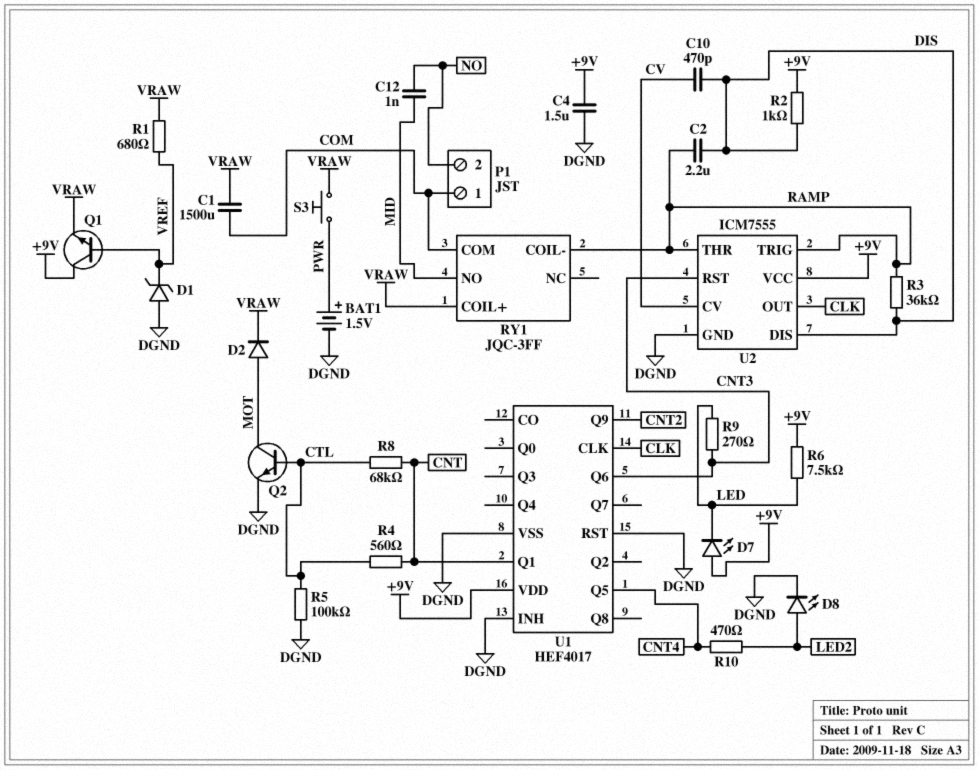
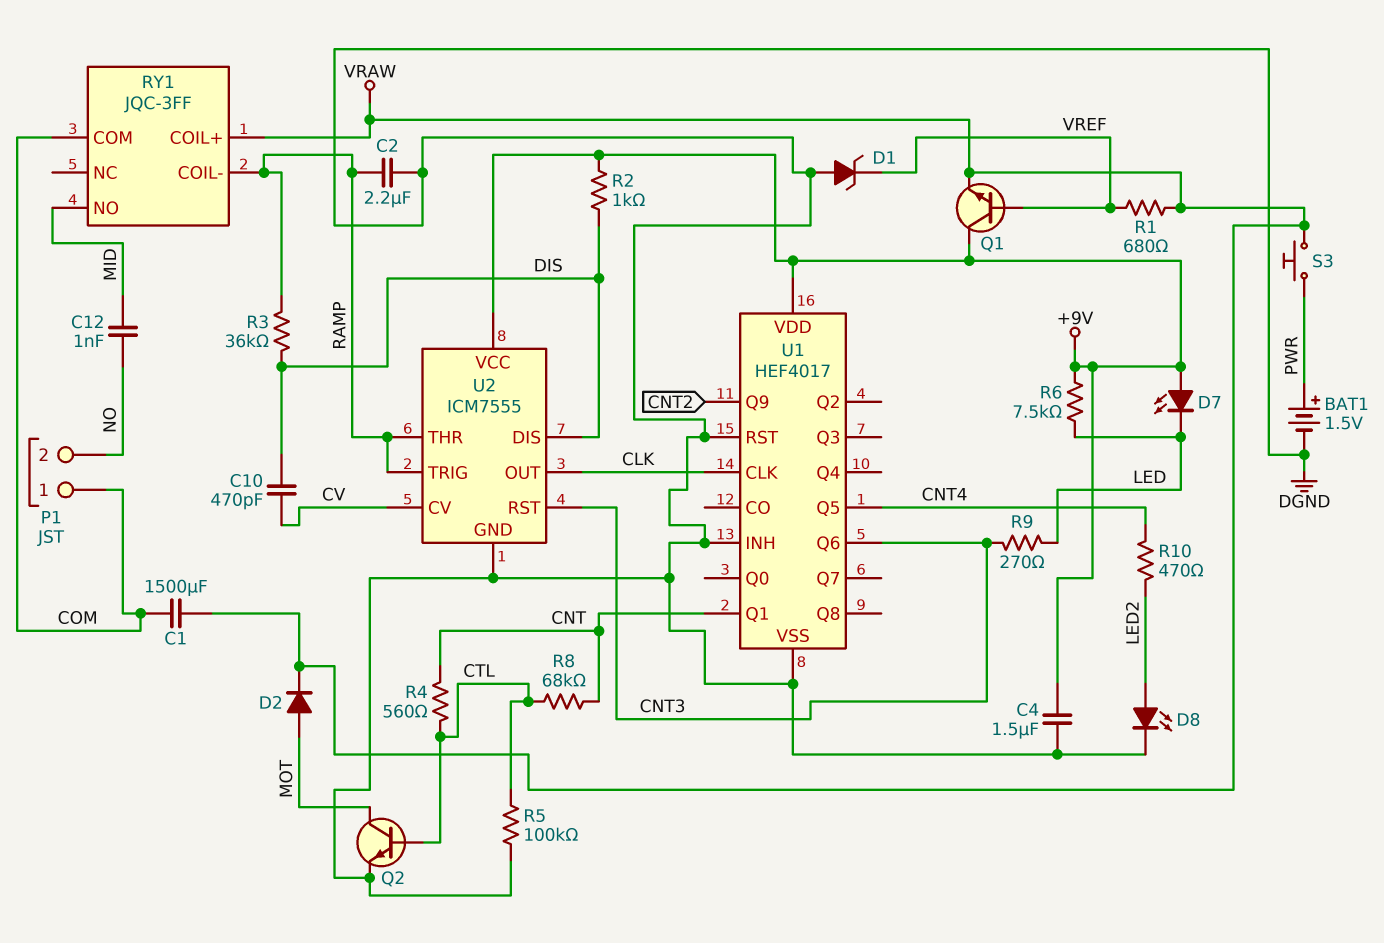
C2: 2.2uF (DIS, RAMP) -> 2.2uF (DGND, RAMP)

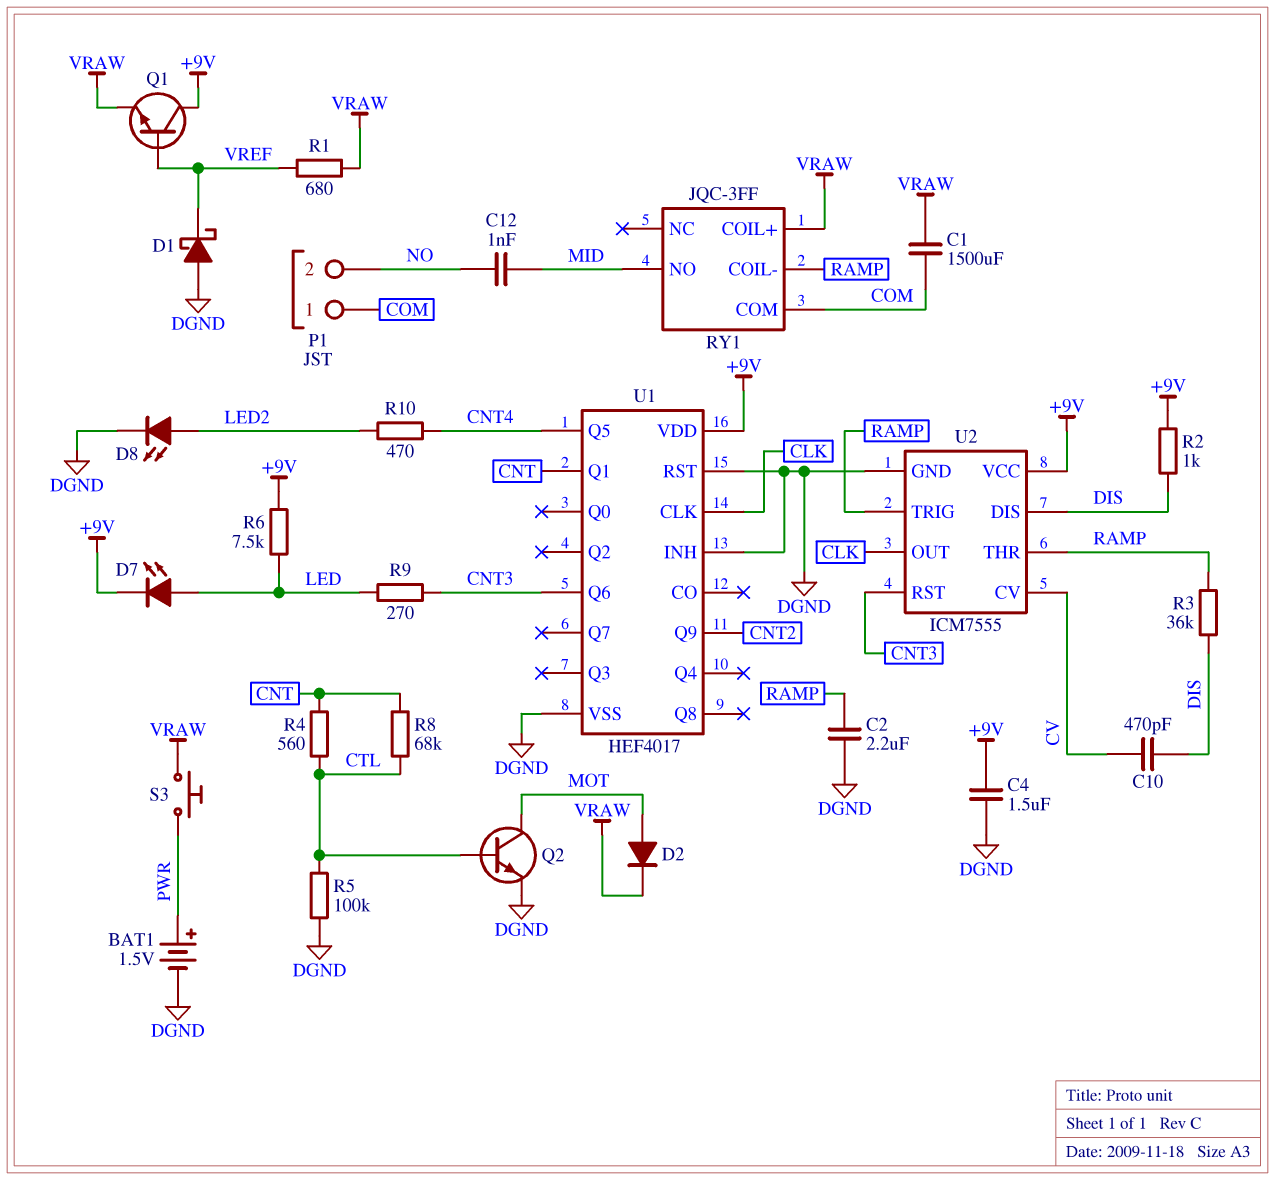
D1: zener (A DGND, K VREF) -> schottky (A DGND, K VREF)
D7: LED (A +9V, K LED) -> LED (A LED, K +9V)

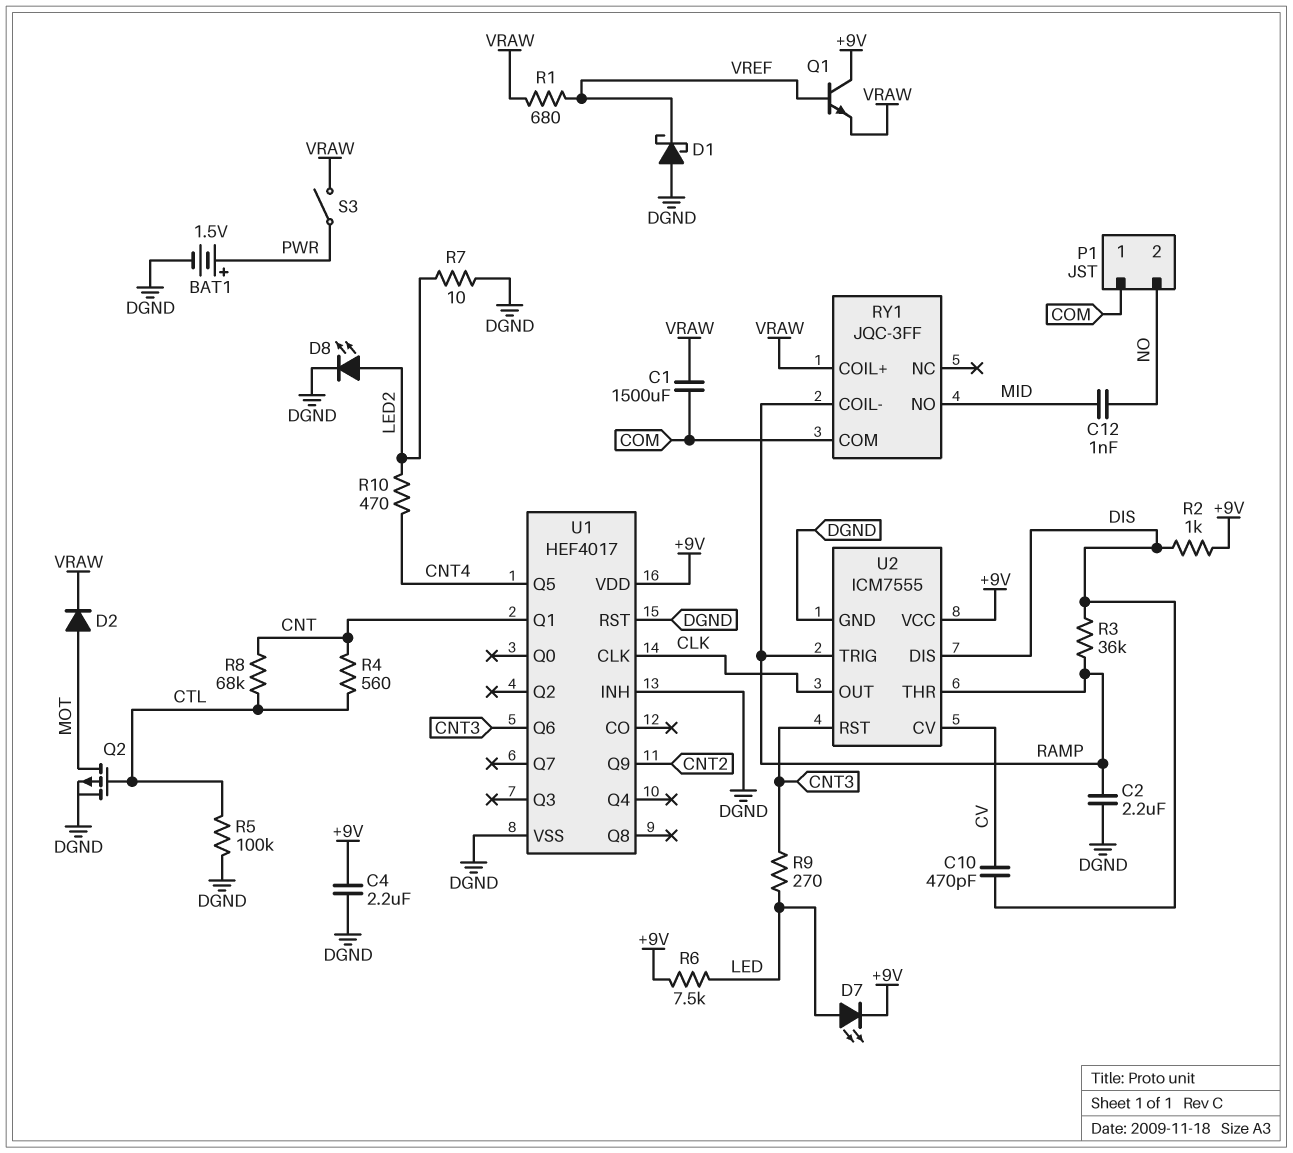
C4: 1.5uF (+9V, DGND) -> 2.2uF (+9V, DGND)
Q2: NPN (B CTL, C MOT, E DGND) -> PMOS (G CTL, D MOT, S DGND)
R7: none -> 10 (DGND, LED2)
S3: button (PWR, VRAW) -> switch (PWR, VRAW)

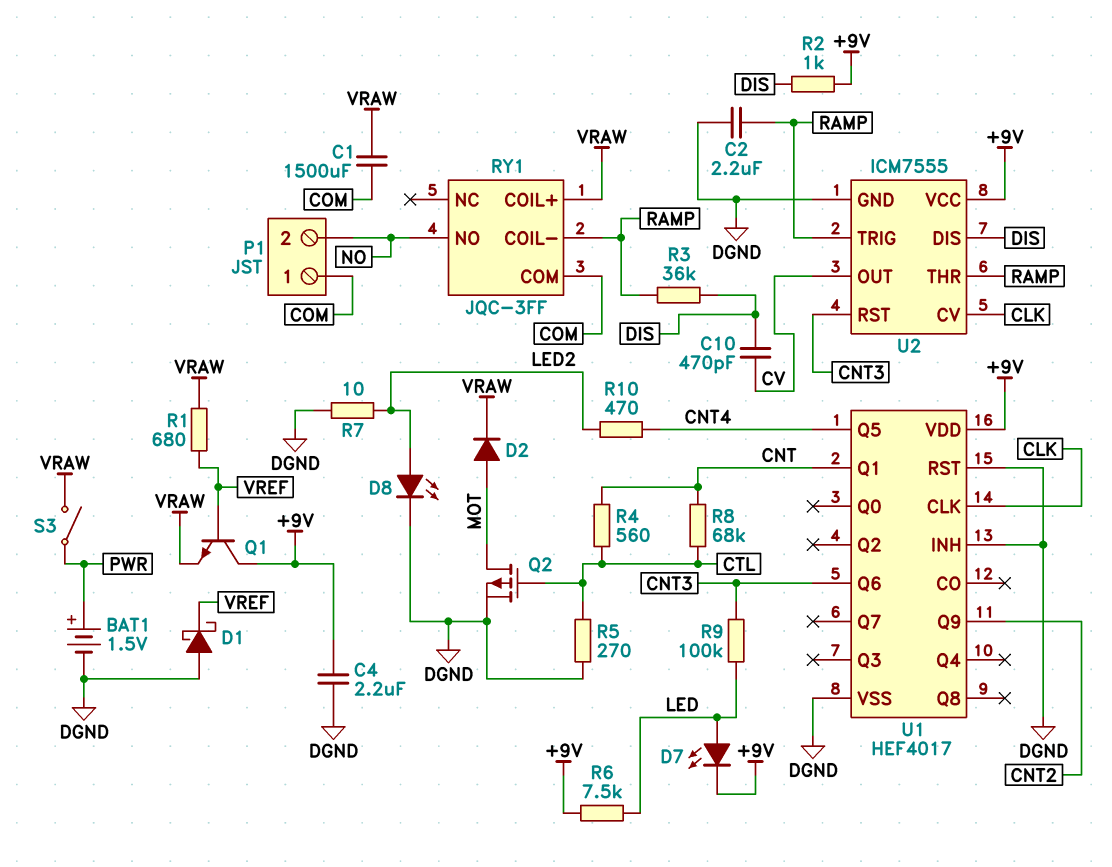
C12: 1nF (MID, NO) -> none
R5: 100k (CTL, DGND) -> 270 (CTL, DGND)
R9: 270 (CNT3, LED) -> 100k (CNT3, LED)
RY1 pin NO: MID -> NO
U2 pin CV: CV -> CLK
U2 pin OUT: CLK -> CV

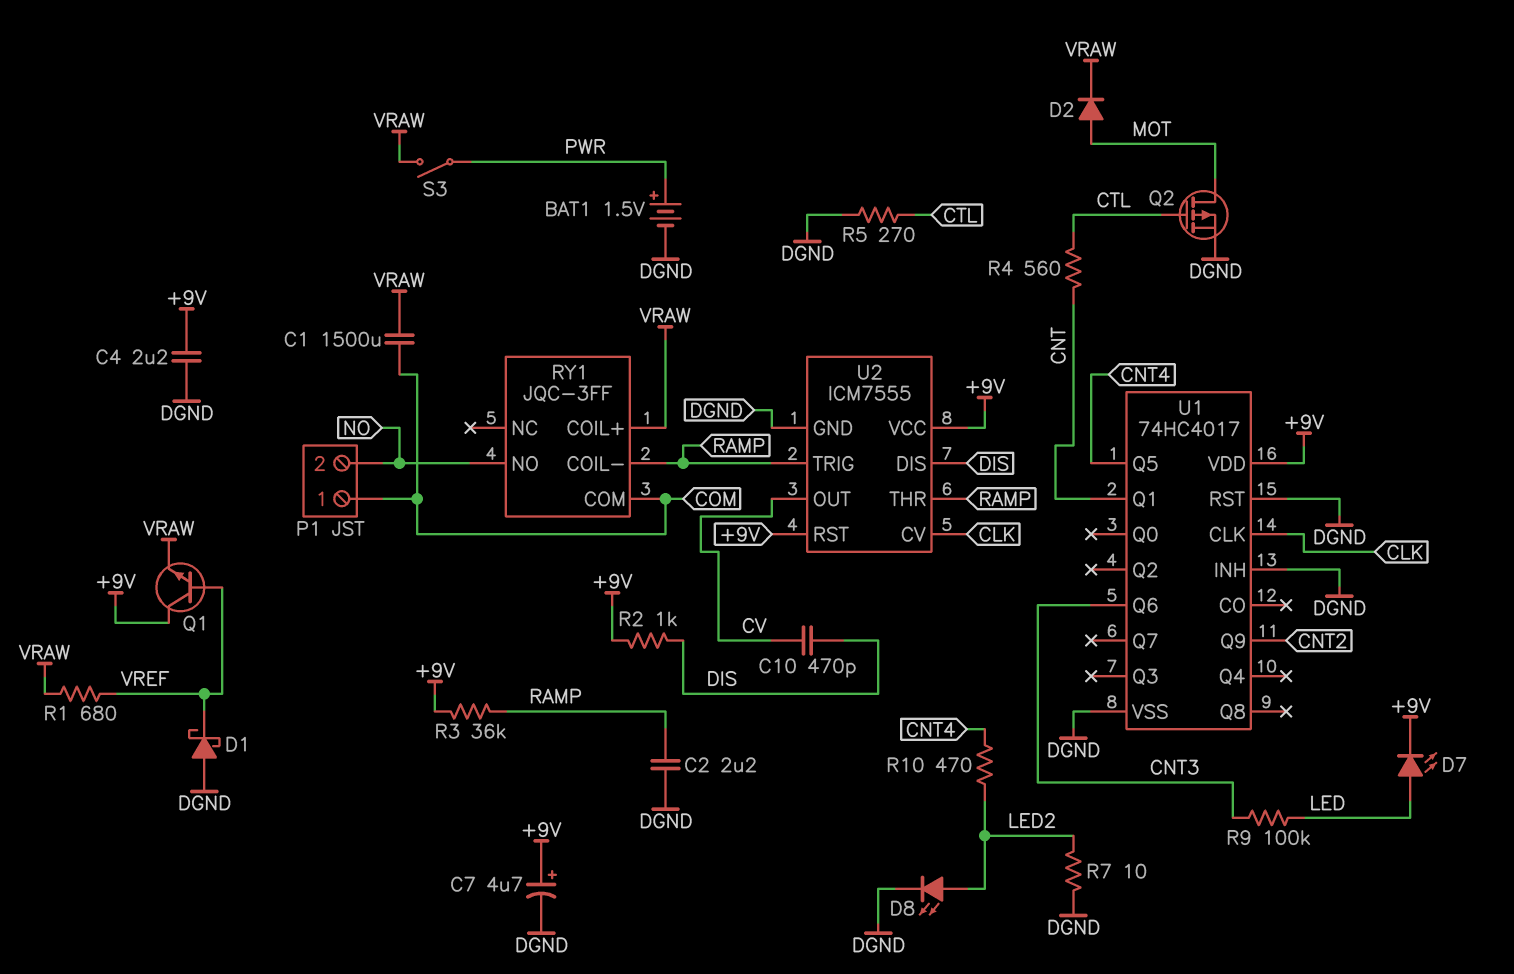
C7: none -> 4.7uF (plus +9V, minus DGND)
R3: 36k (DIS, RAMP) -> 36k (+9V, RAMP)
R6: 7.5k (+9V, LED) -> none
R8: 68k (CNT, CTL) -> none
U1: HEF4017 -> 74HC4017
U2 pin RST: CNT3 -> +9V

